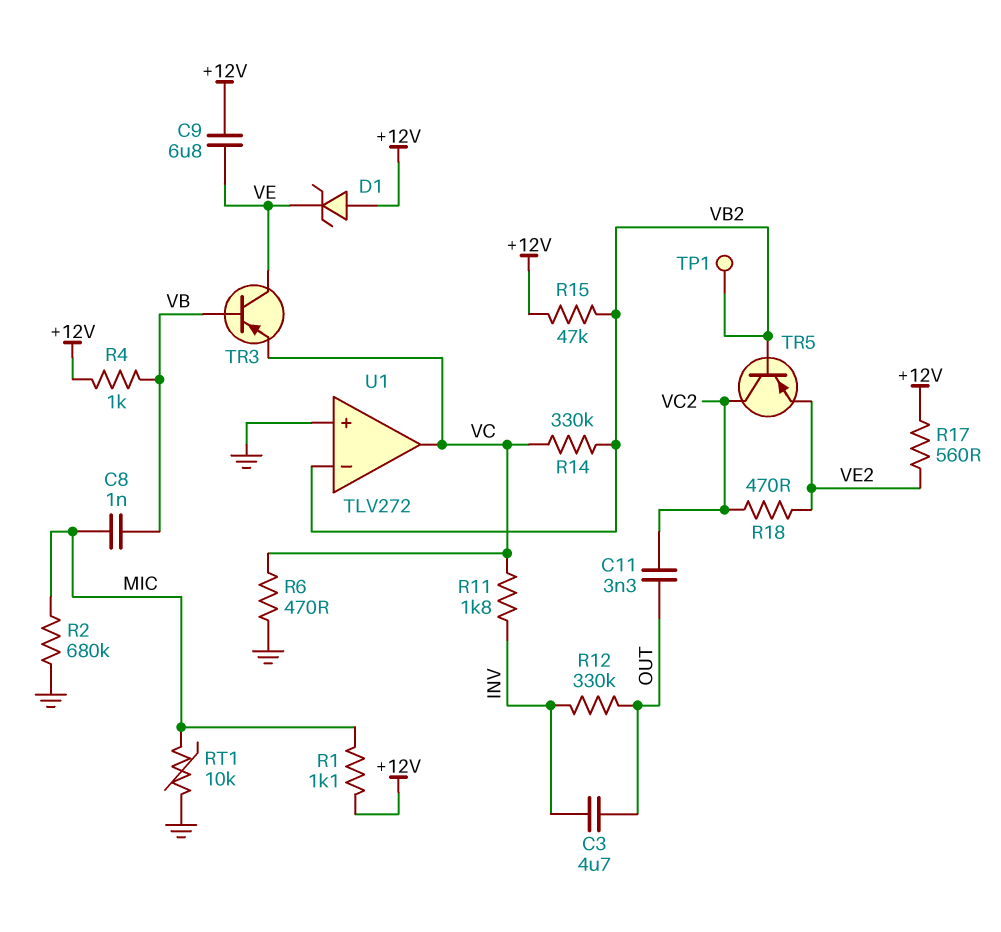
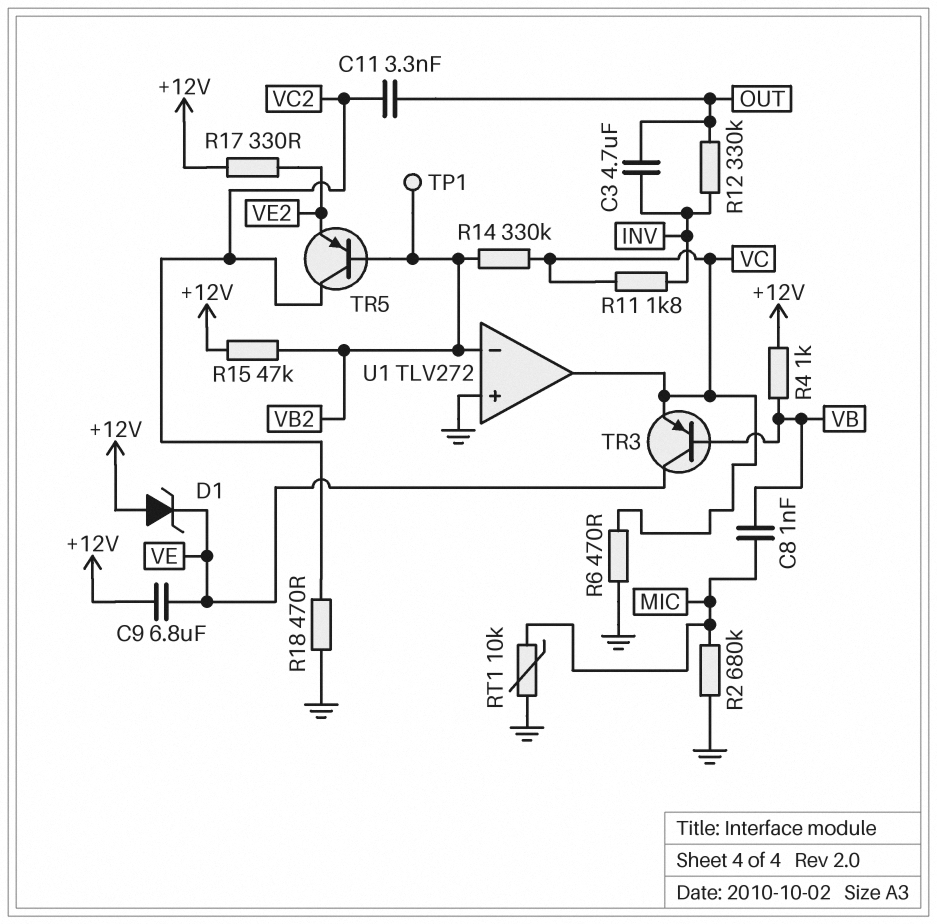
R1: 1.1k (+12V, MIC) -> none
R17: 560 (+12V, VE2) -> 330 (+12V, VE2)
R18: 470 (VC2, VE2) -> 470 (GND, VC2)

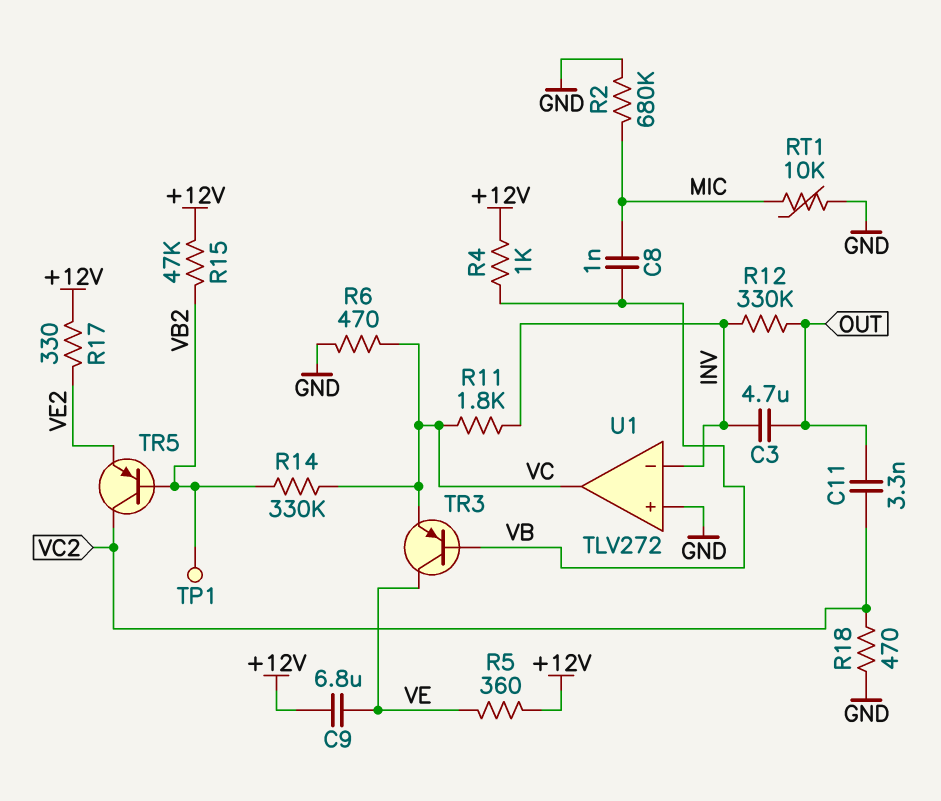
D1: zener (A +12V, K VE) -> none
R5: none -> 360 (+12V, VE)
U1 pin in-: VB2 -> INV

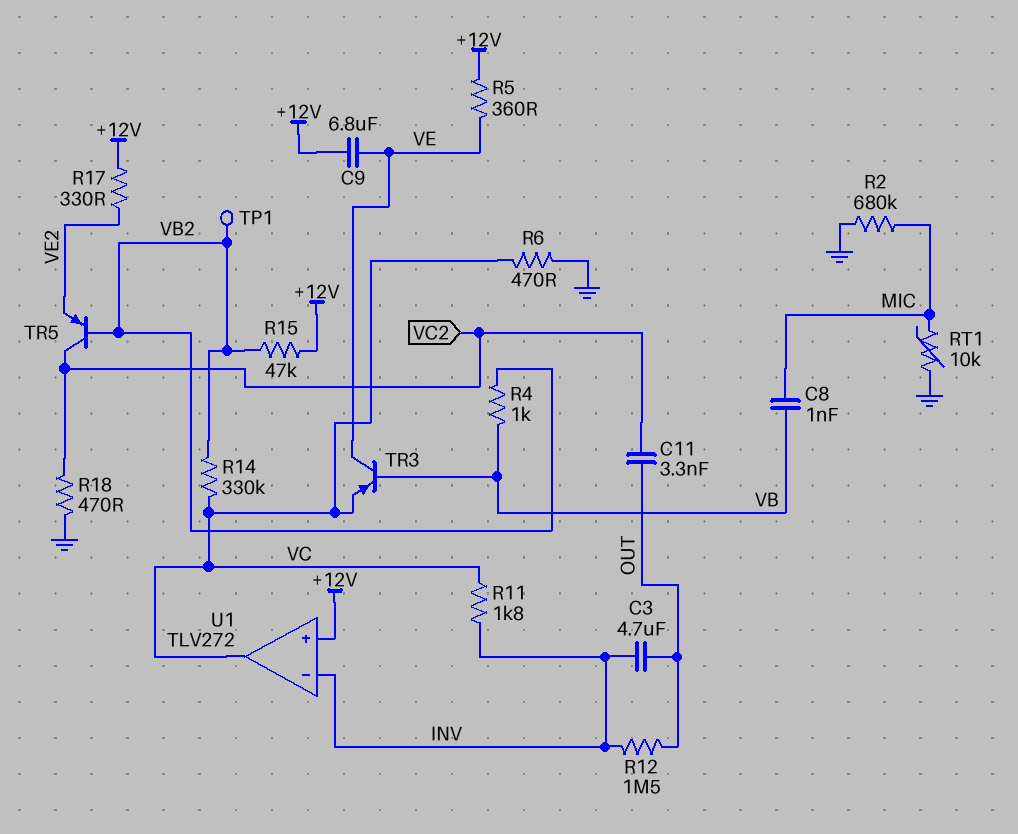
R4: 1k (+12V, VB) -> 1k (VB, VB2)
R12: 330k (INV, OUT) -> 1.5M (INV, OUT)
U1 pin in+: GND -> +12V

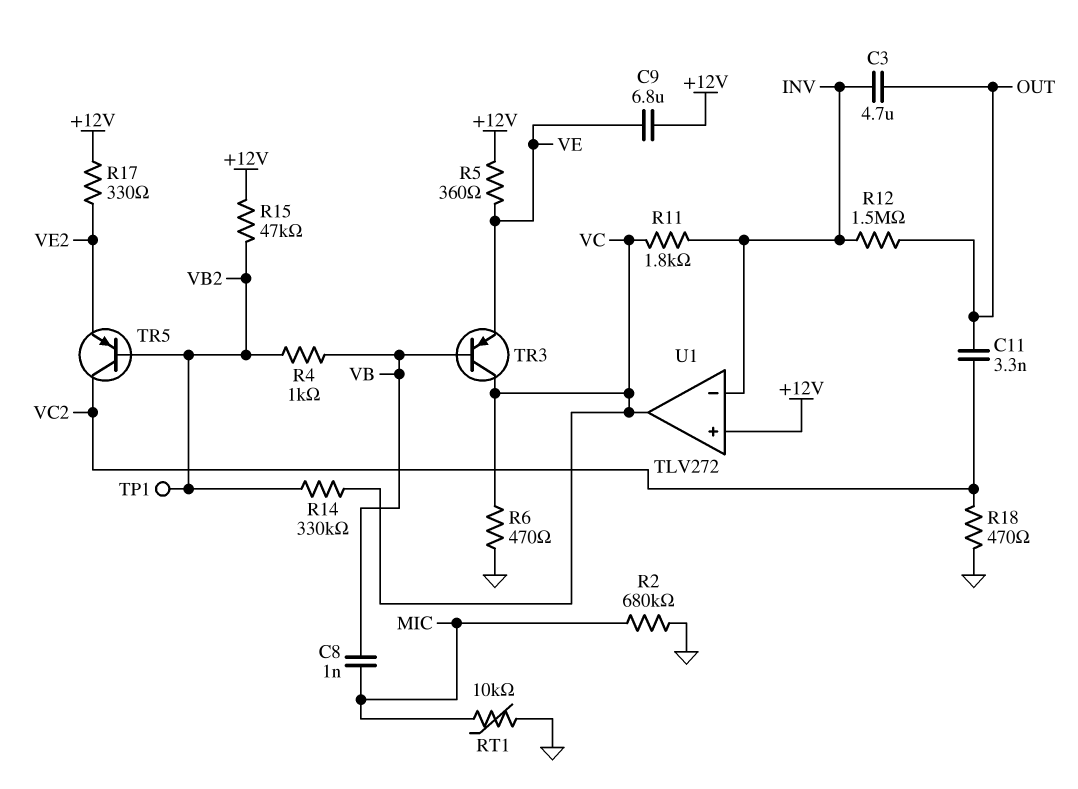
TR3: PNP (B VB, C VE, E VC) -> PNP (B VB, C VC, E VE)

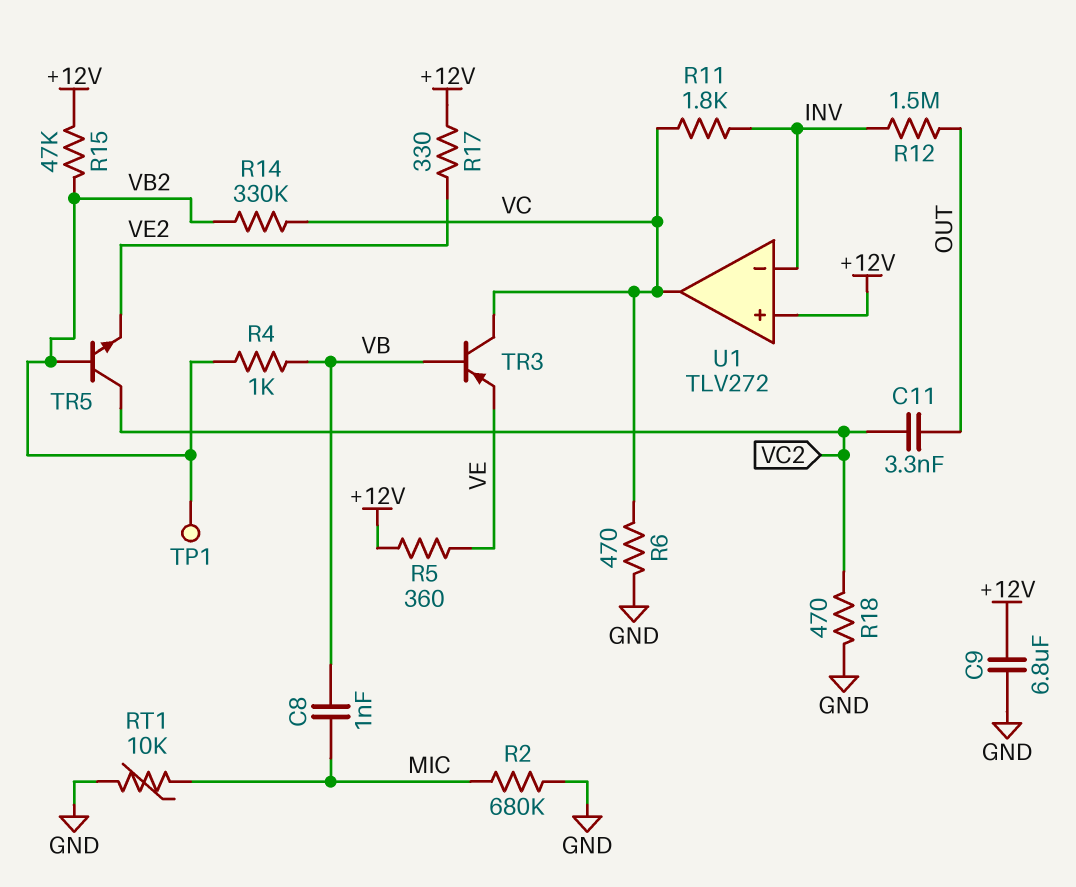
C3: 4.7uF (INV, OUT) -> none
C9: 6.8uF (+12V, VE) -> 6.8uF (+12V, GND)
TR5: PNP (B VB2, C VC2, E VE2) -> NPN (B VB2, C VC2, E VE2)

